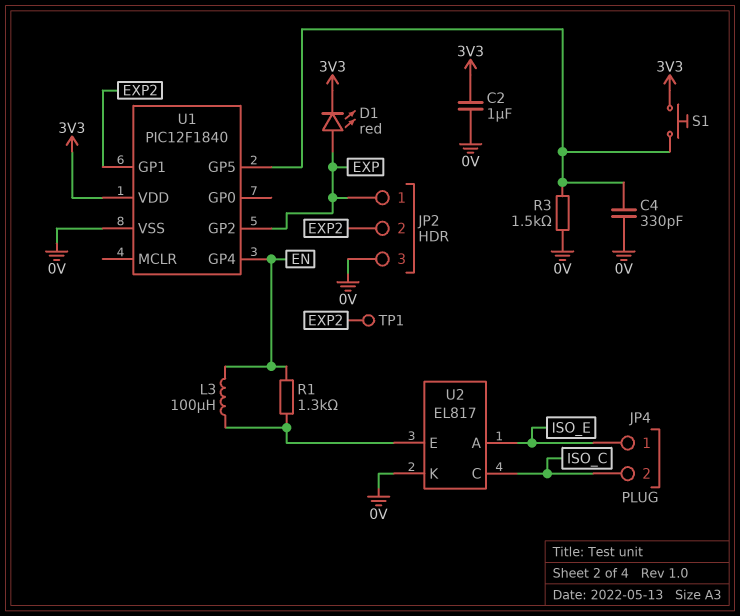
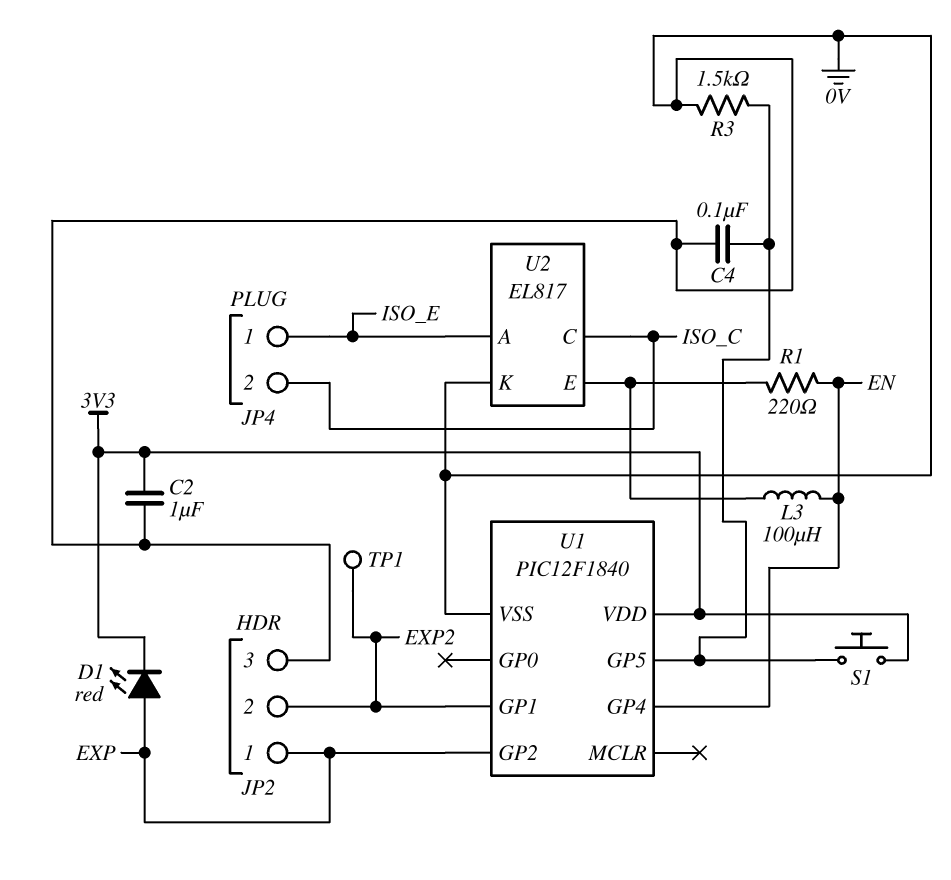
C4: 330pF (0V, U1/GP5) -> 100nF (0V, U1/GP5)
R1: 1.3k (EN, U2/E) -> 220 (EN, U2/E)

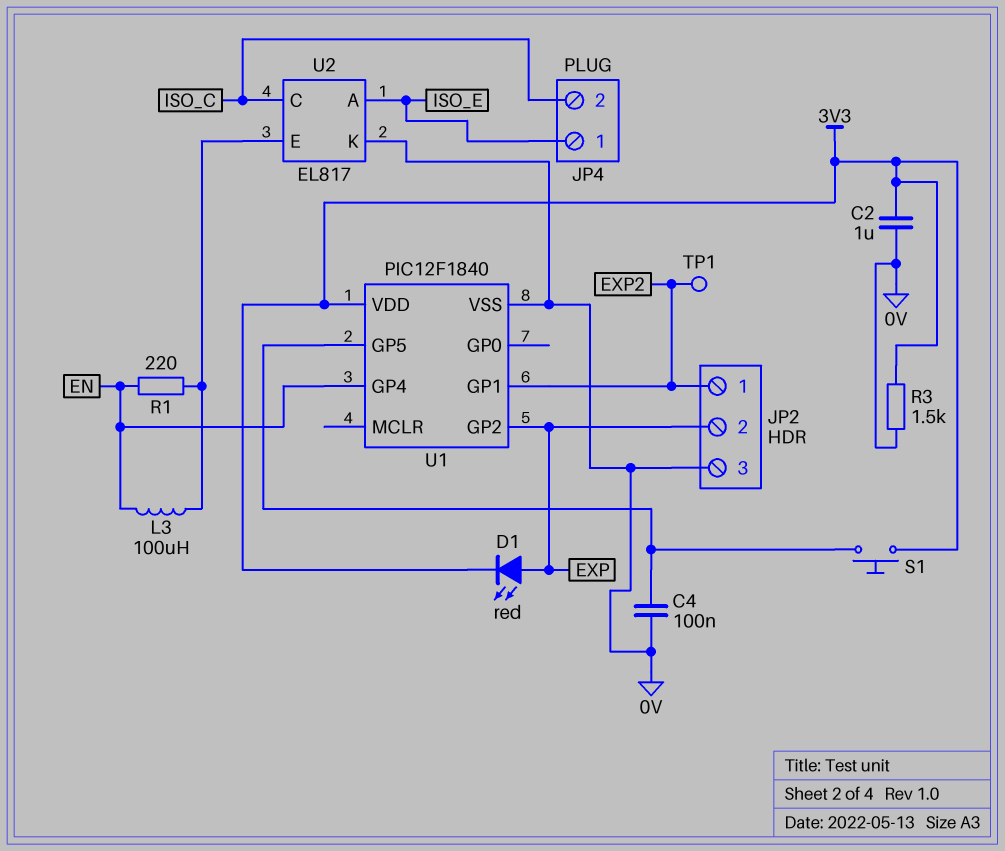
JP2 pin 1: EXP -> EXP2
JP2 pin 2: EXP2 -> EXP
R3: 1.5k (0V, U1/GP5) -> 1.5k (0V, 3V3)

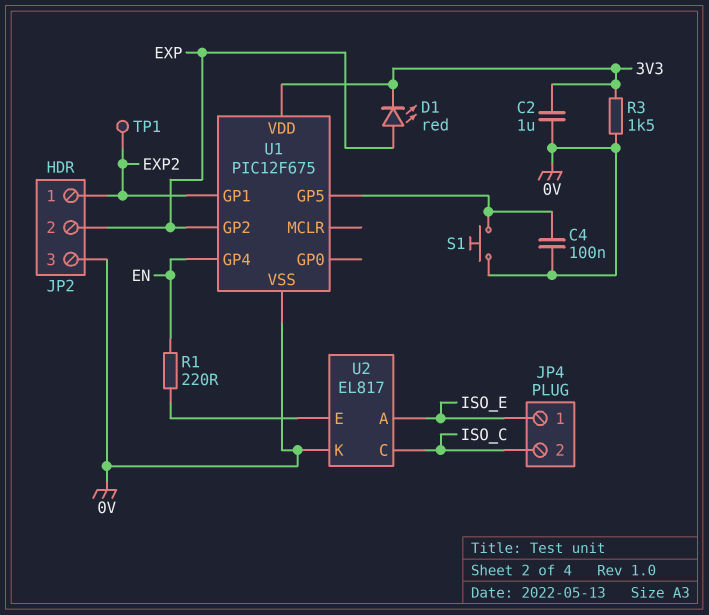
L3: 100uH (EN, U2/E) -> none
S1: button (3V3, U1/GP5) -> button (0V, U1/GP5)
U1: PIC12F1840 -> PIC12F675

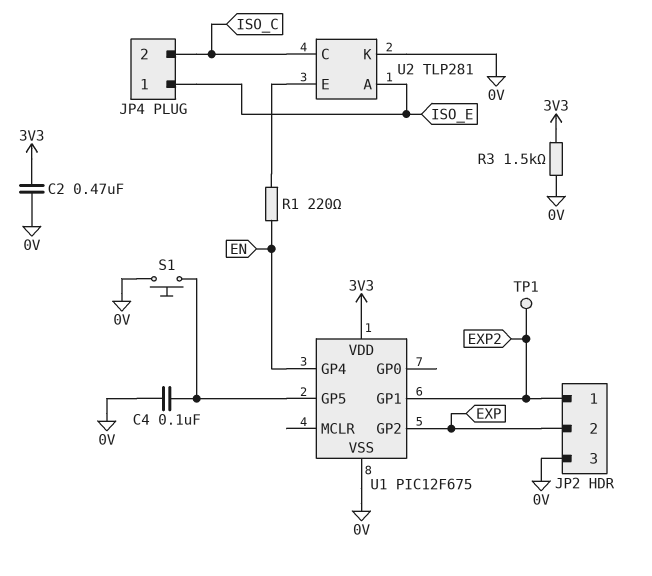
C2: 1uF (0V, 3V3) -> 470nF (0V, 3V3)
D1: LED red (A EXP, K 3V3) -> none
U2: EL817 -> TLP281

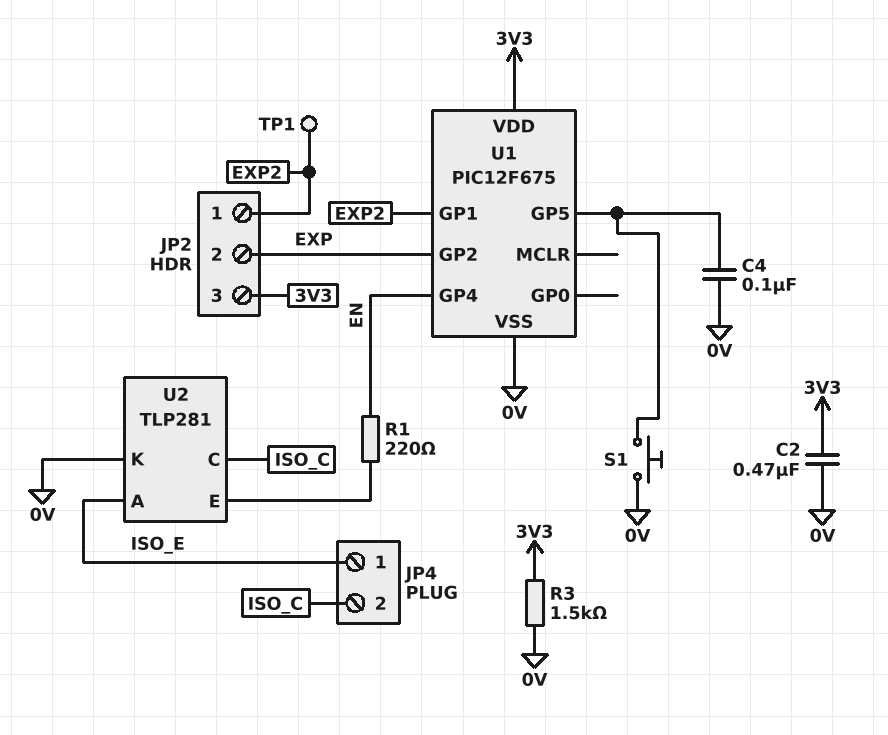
JP2 pin 3: 0V -> 3V3

